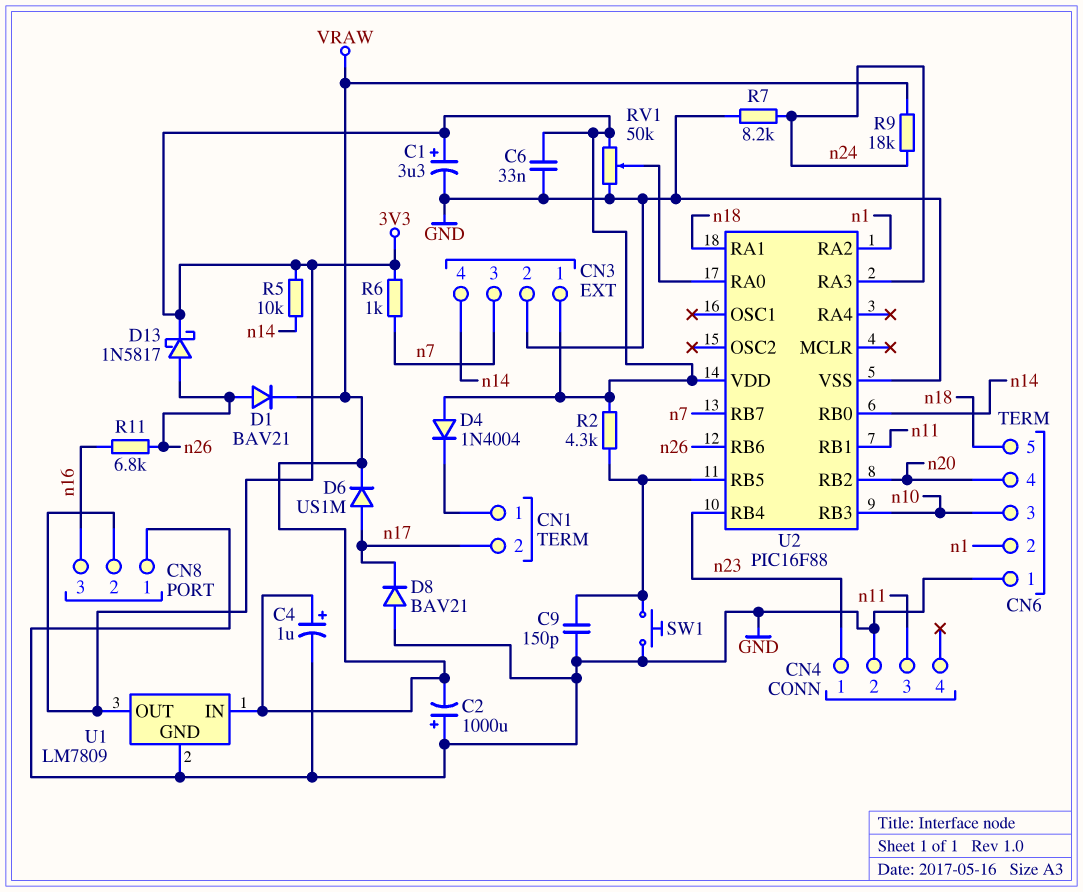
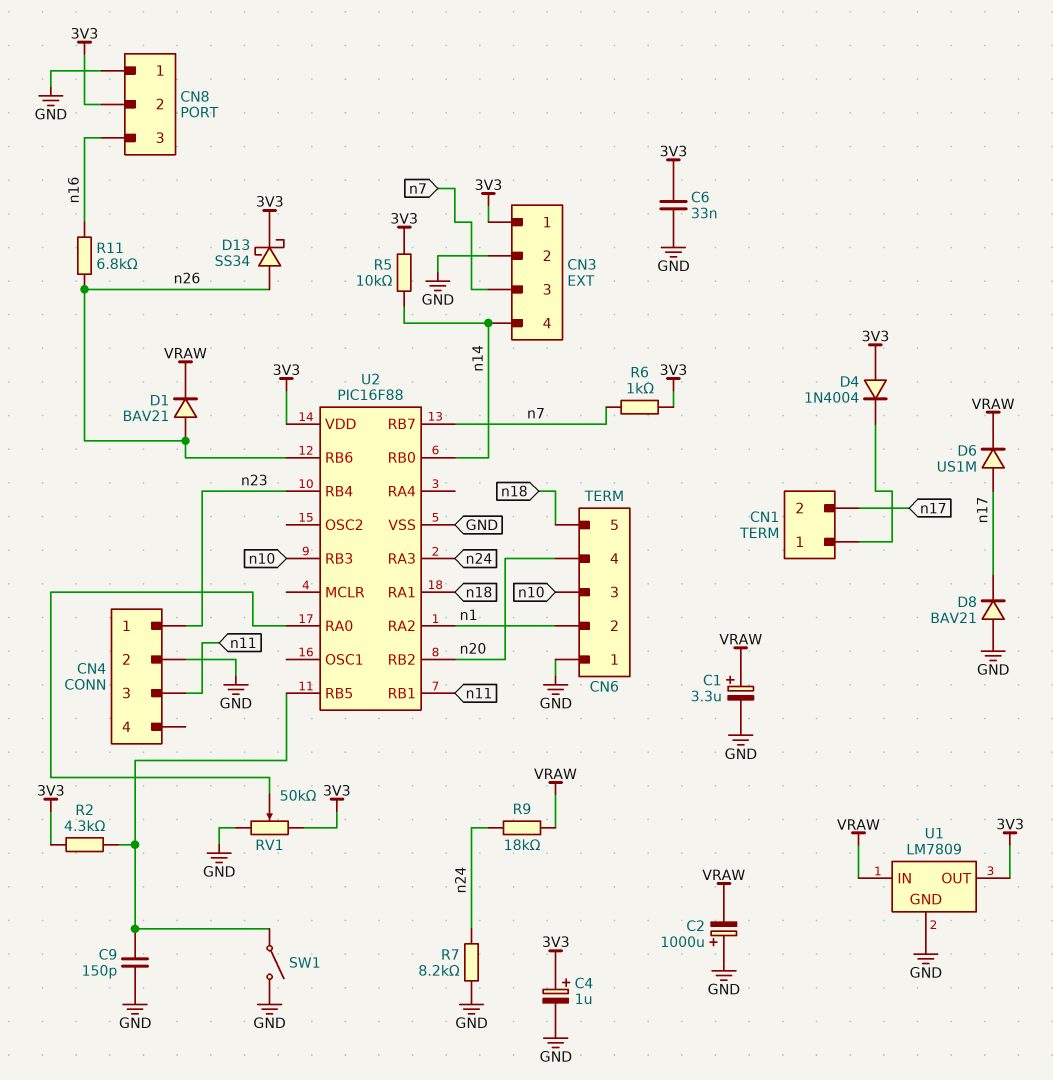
C1: 3.3uF (plus 3V3, minus GND) -> 3.3uF (plus VRAW, minus GND)
C4: 1uF (plus VRAW, minus GND) -> 1uF (plus 3V3, minus GND)
D13: schottky 1N5817 (A n26, K 3V3) -> schottky SS34 (A n26, K 3V3)
SW1: button (GND, U2/RB5) -> switch (GND, U2/RB5)

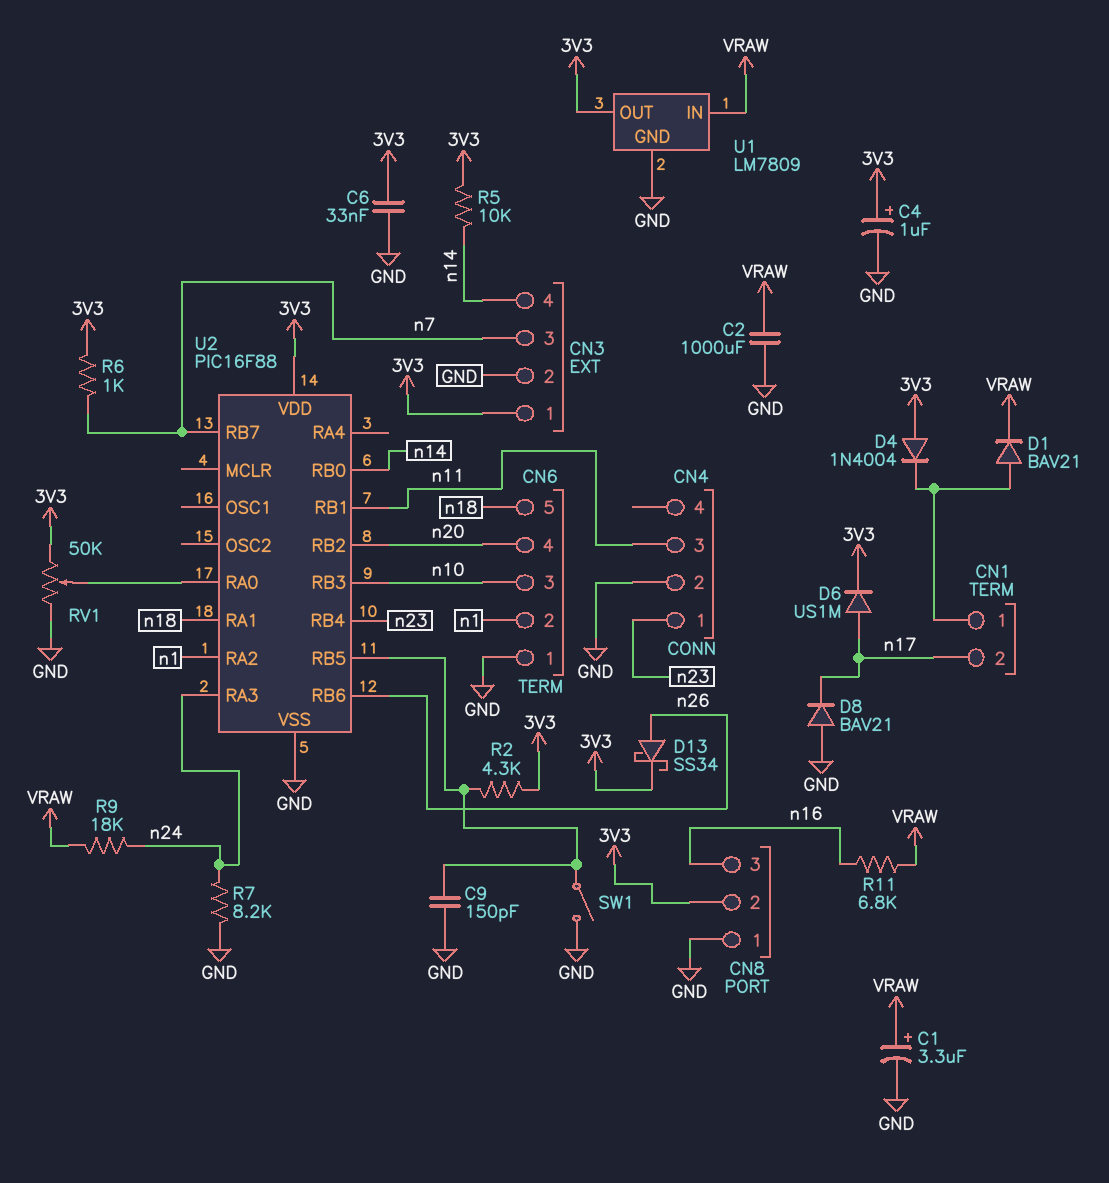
C2: 1000uF (plus GND, minus VRAW) -> 1000uF (GND, VRAW)
D1: diode BAV21 (A n26, K VRAW) -> diode BAV21 (A CN1/1, K VRAW)
D6: diode US1M (A n17, K VRAW) -> diode US1M (A n17, K 3V3)
R11: 6.8k (n16, n26) -> 6.8k (VRAW, n16)

